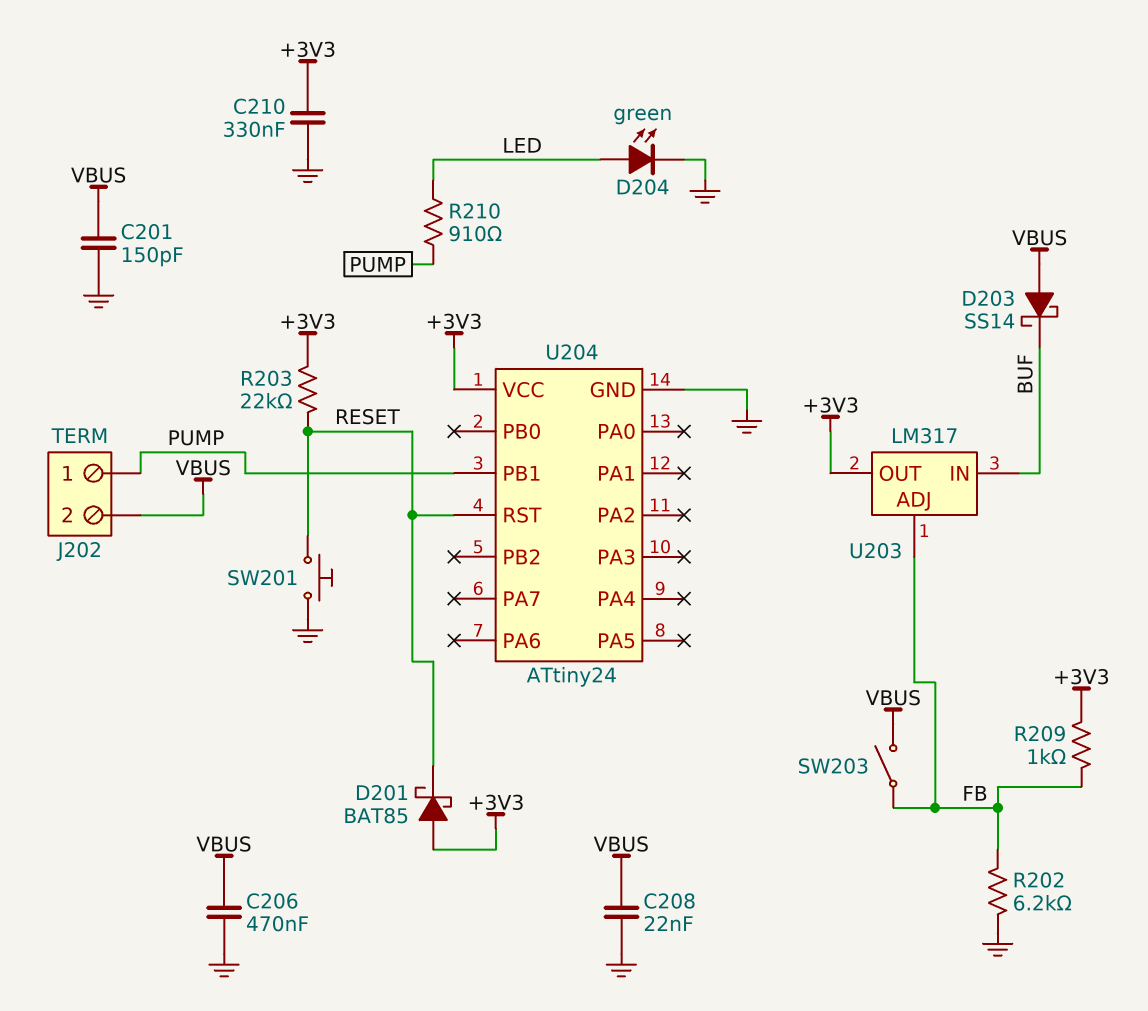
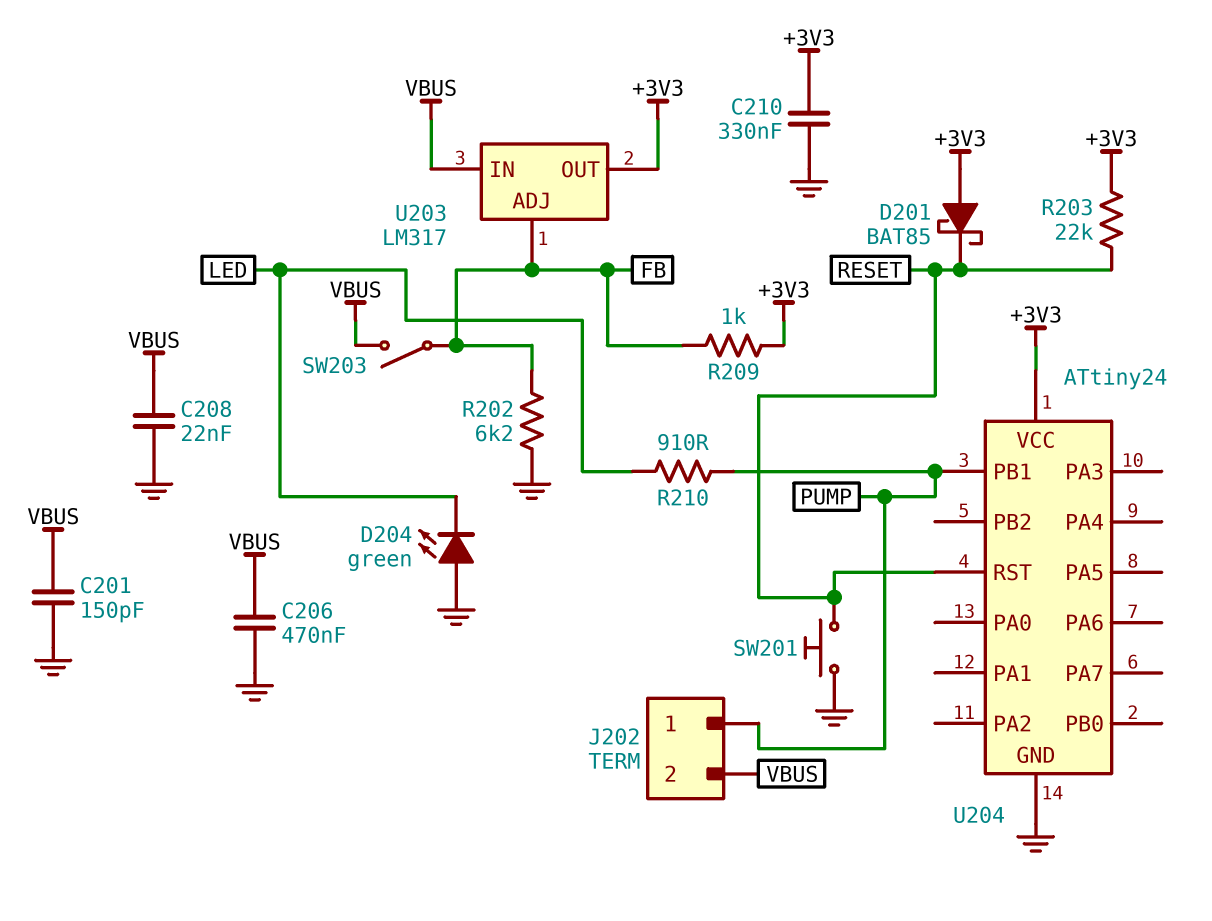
D203: schottky SS14 (A VBUS, K BUF) -> none
D204: LED green (A LED, K GND) -> LED green (A GND, K LED)
U203 pin IN: BUF -> VBUS

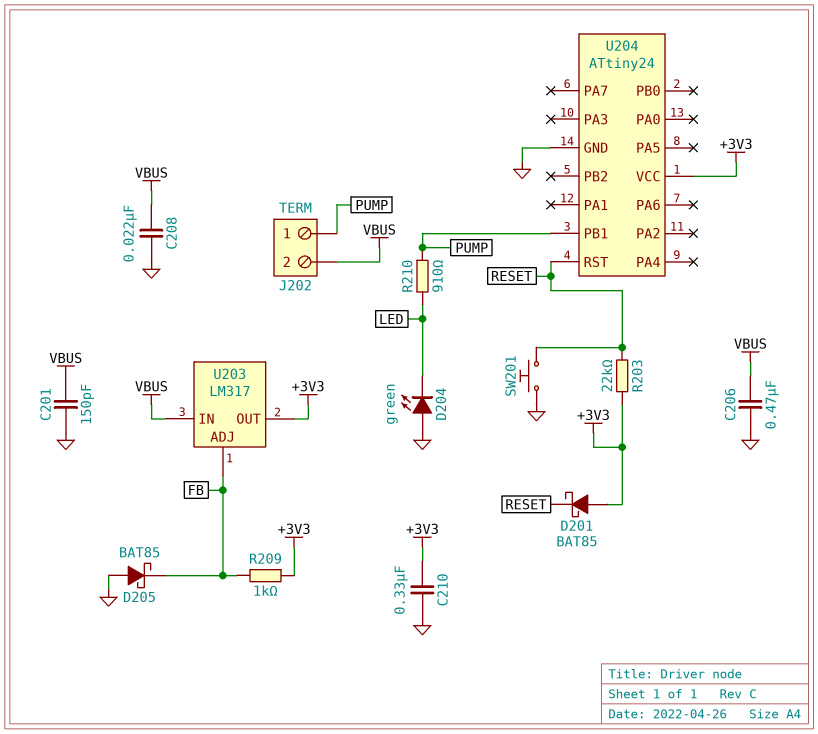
D205: none -> schottky BAT85 (A GND, K FB)
R202: 6.2k (FB, GND) -> none
SW203: switch (FB, VBUS) -> none

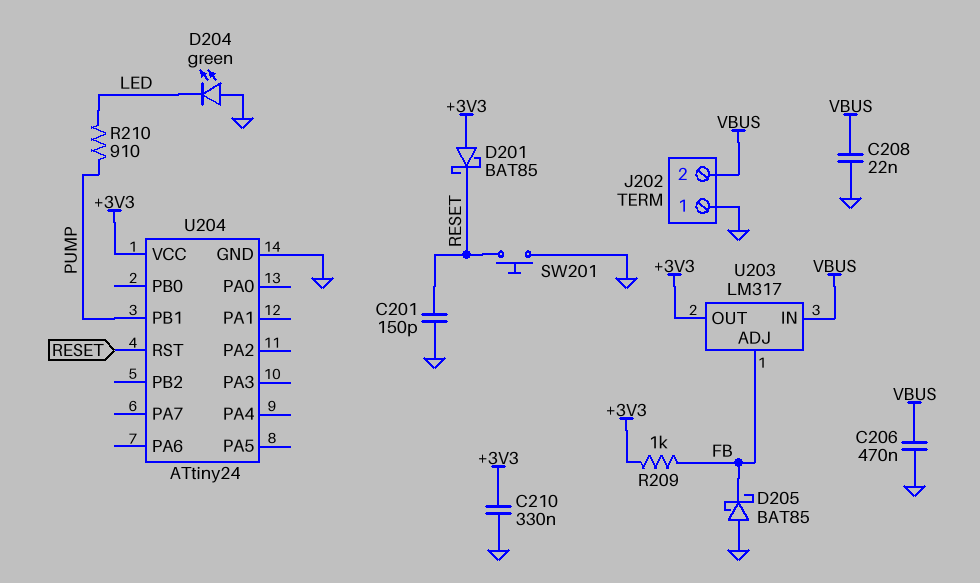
C201: 150pF (GND, VBUS) -> 150pF (GND, RESET)
J202 pin 1: PUMP -> GND
R203: 22k (+3V3, RESET) -> none

